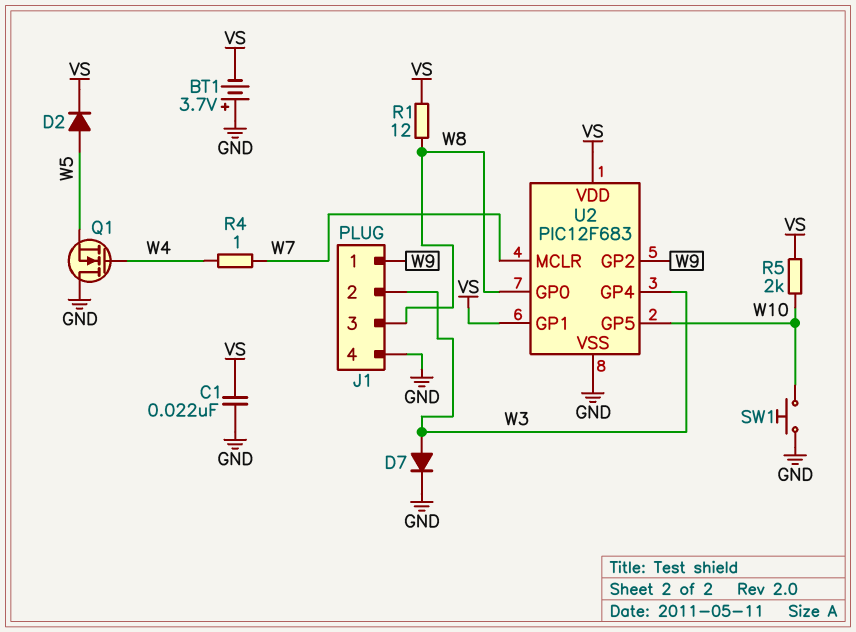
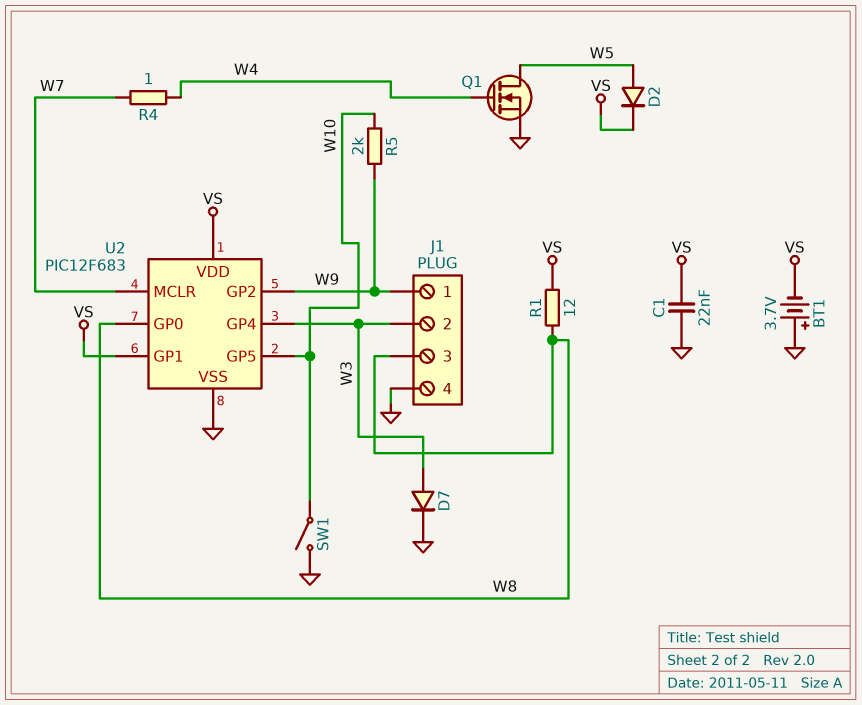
Q1: NMOS (G W4, D GND, S W5) -> NMOS (G W4, D W5, S GND)
R5: 2k (VS, W10) -> 2k (W9, W10)
SW1: button (GND, W10) -> switch (GND, W10)

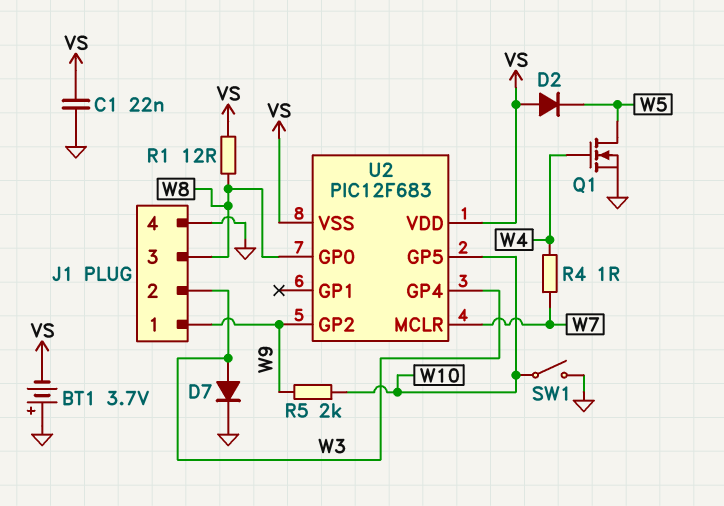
D2: diode (A W5, K VS) -> diode (A VS, K W5)
U2 pin GP1: VS -> none
U2 pin VSS: GND -> VS

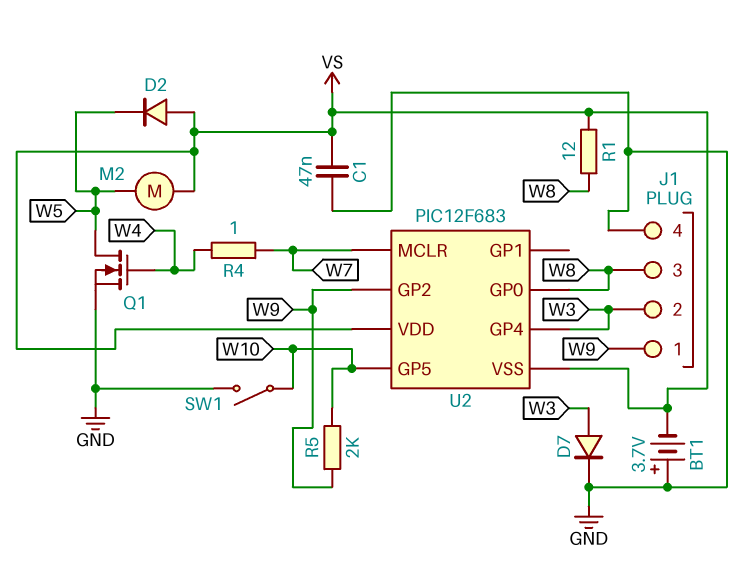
C1: 22nF (GND, VS) -> 47nF (GND, VS)
M2: none -> motor (VS, W5)

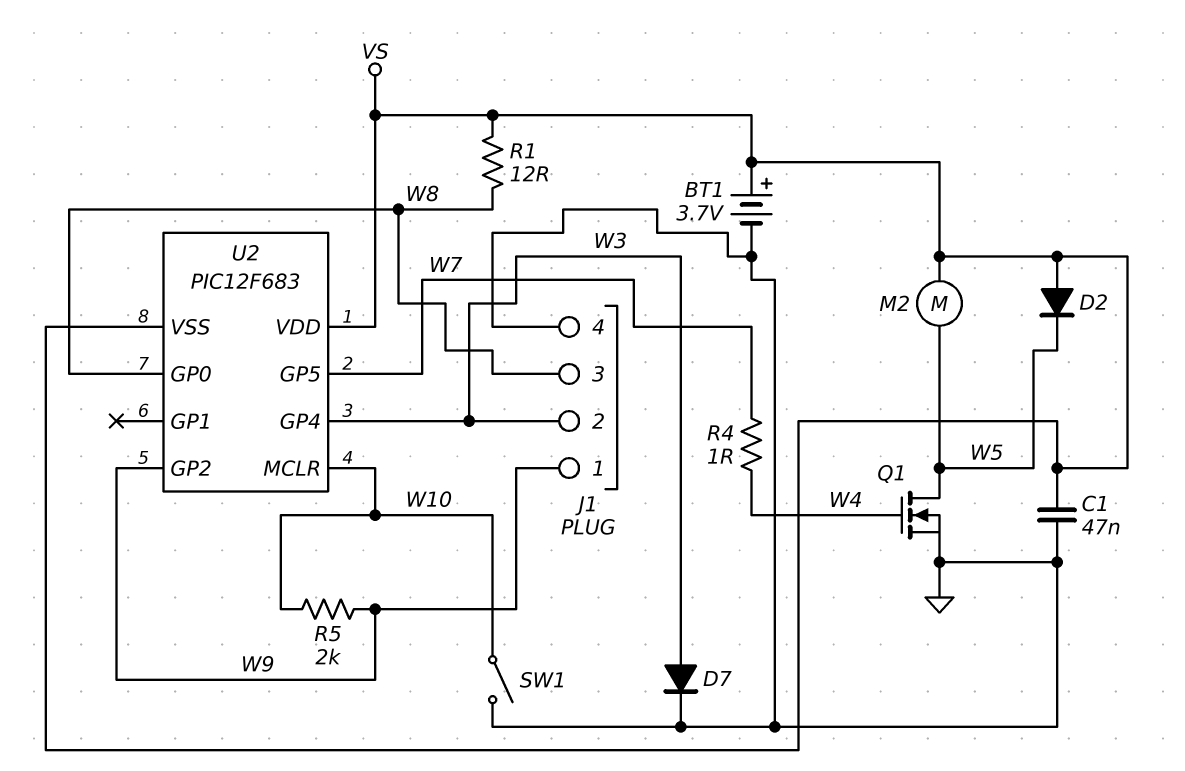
BT1: 3.7V (plus GND, minus VS) -> 3.7V (plus VS, minus GND)
U2 pin GP5: W10 -> W7
U2 pin MCLR: W7 -> W10

